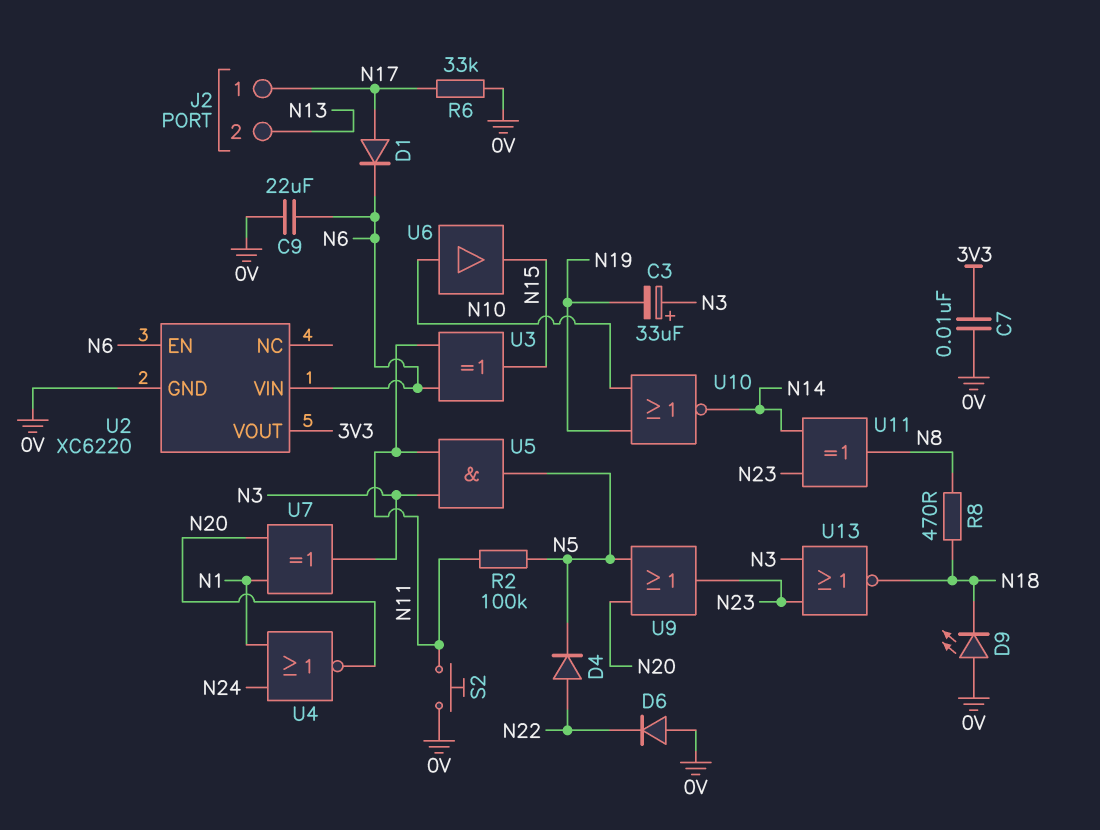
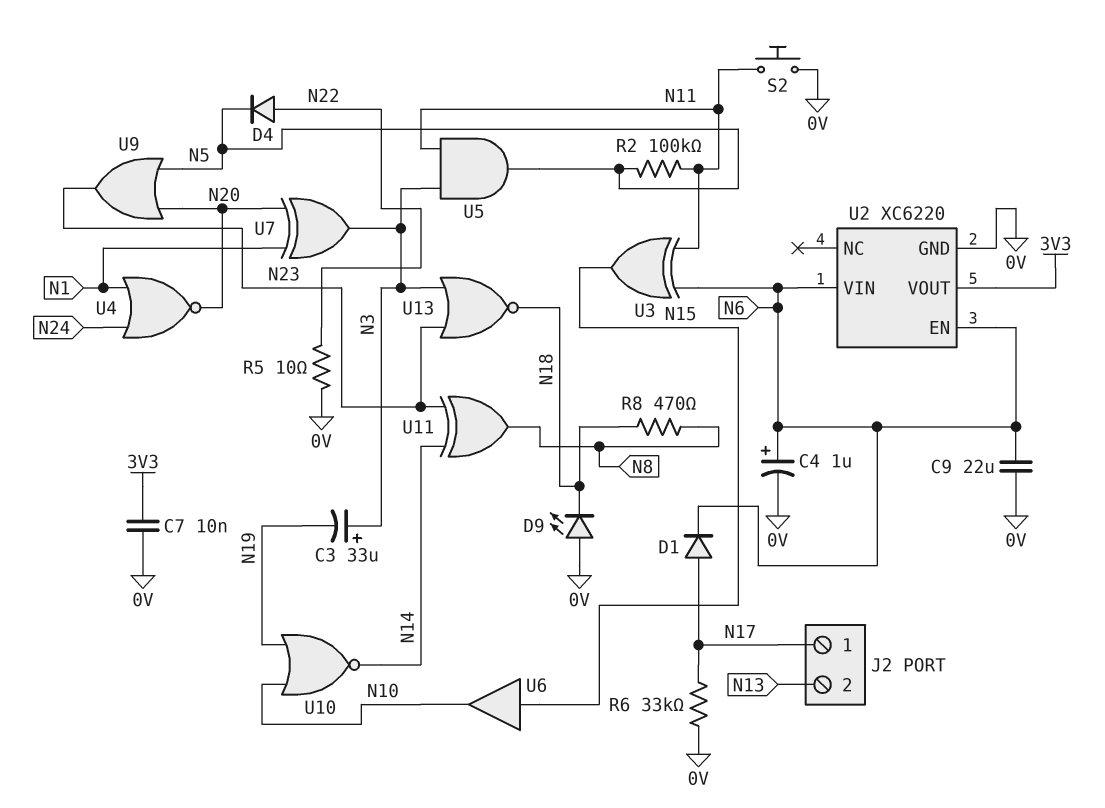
C4: none -> 1uF (plus N6, minus 0V)
D6: diode (A 0V, K N22) -> none
R5: none -> 10 (0V, N22)
U6: buffer (in N10, out N15) -> buffer (in N15, out N10)

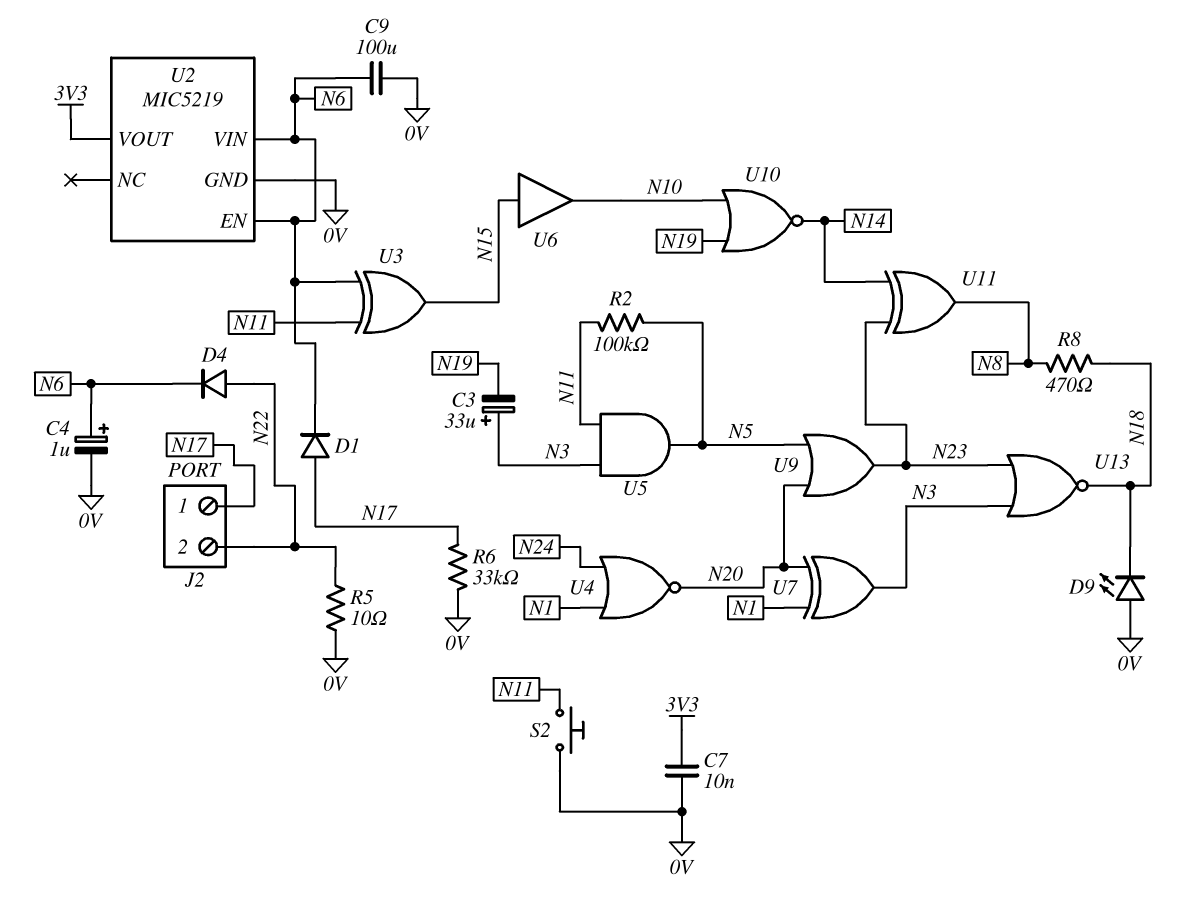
C9: 22uF (0V, N6) -> 100uF (0V, N6)
D4: diode (A N22, K N5) -> diode (A N22, K N6)
J2 pin 2: N13 -> N22
U2: XC6220 -> MIC5219

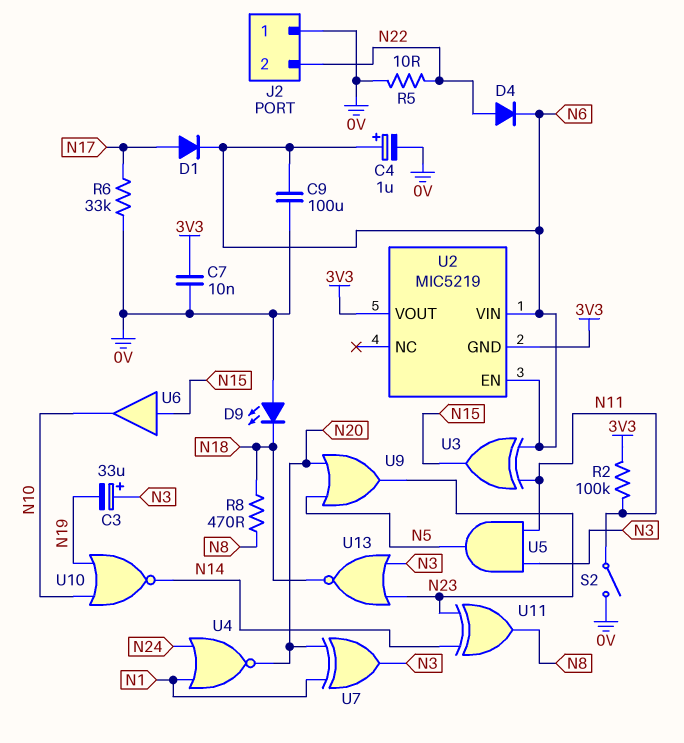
J2 pin 1: N17 -> 0V
R2: 100k (N5, N11) -> 100k (3V3, N11)
S2: button (0V, N11) -> switch (0V, N11)
U2 pin GND: 0V -> 3V3

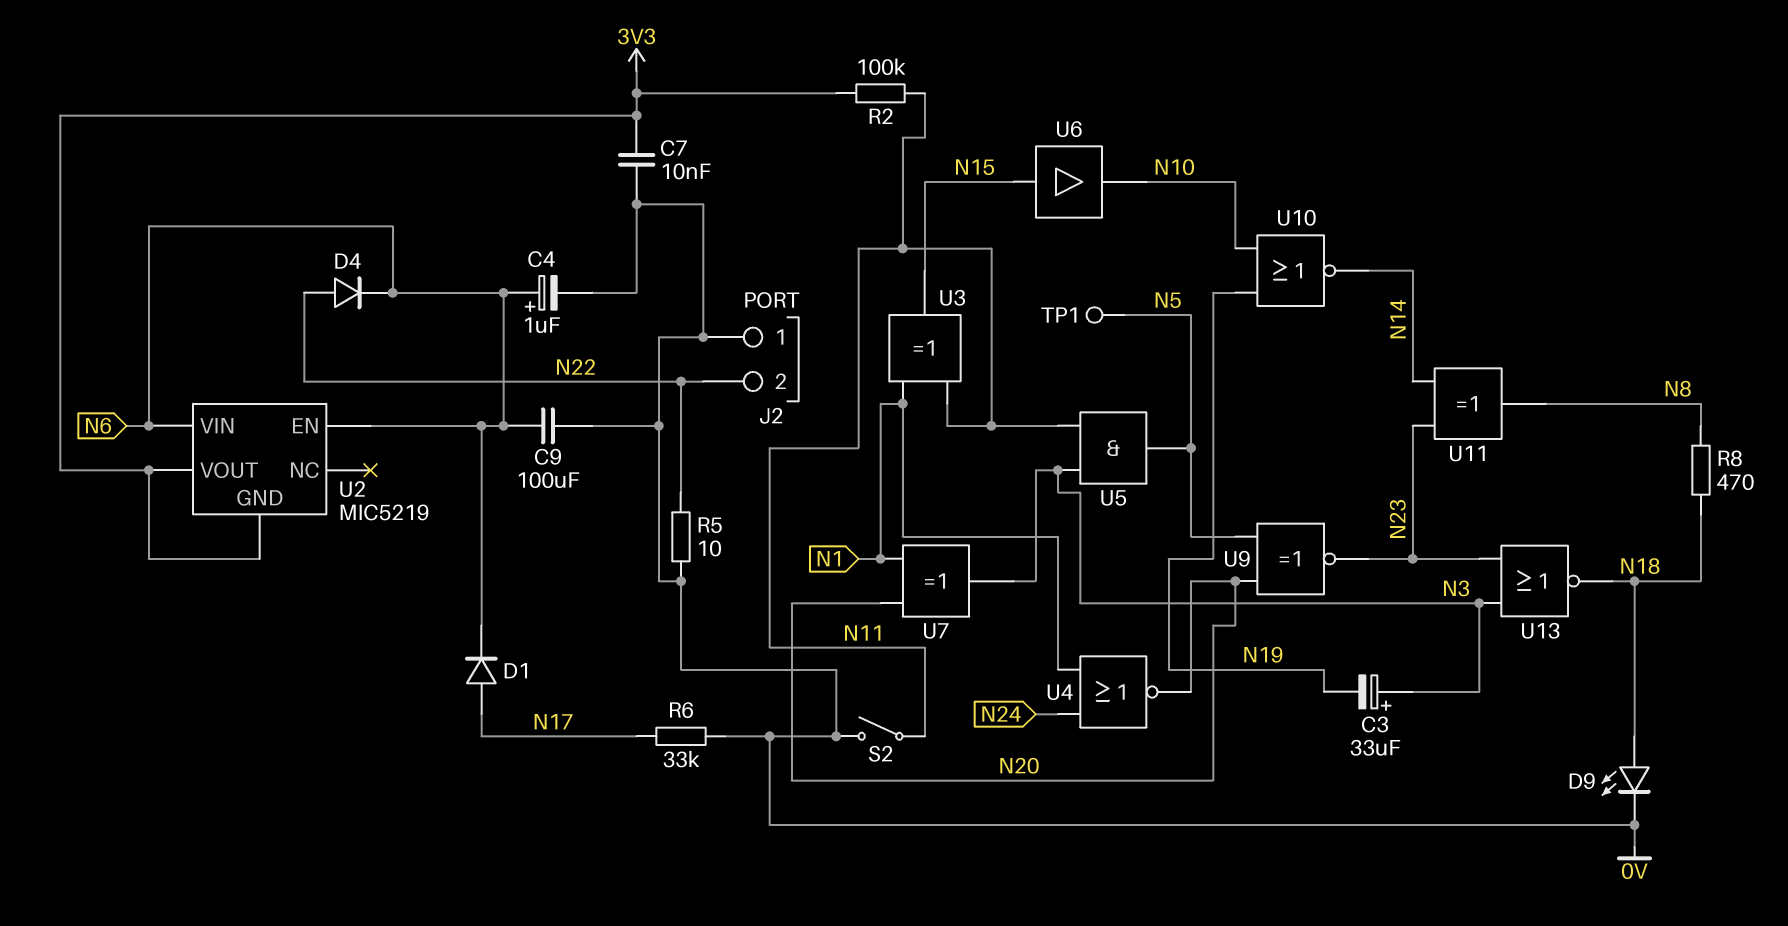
D9: LED (A 0V, K N18) -> LED (A N18, K 0V)
TP1: none -> test point (N5)
U3: XOR (in N6, in N11, out N15) -> XOR (in N1, in N11, out N15)
U9: OR (in N5, in N20, out N23) -> XNOR (in N5, in N20, out N23)

